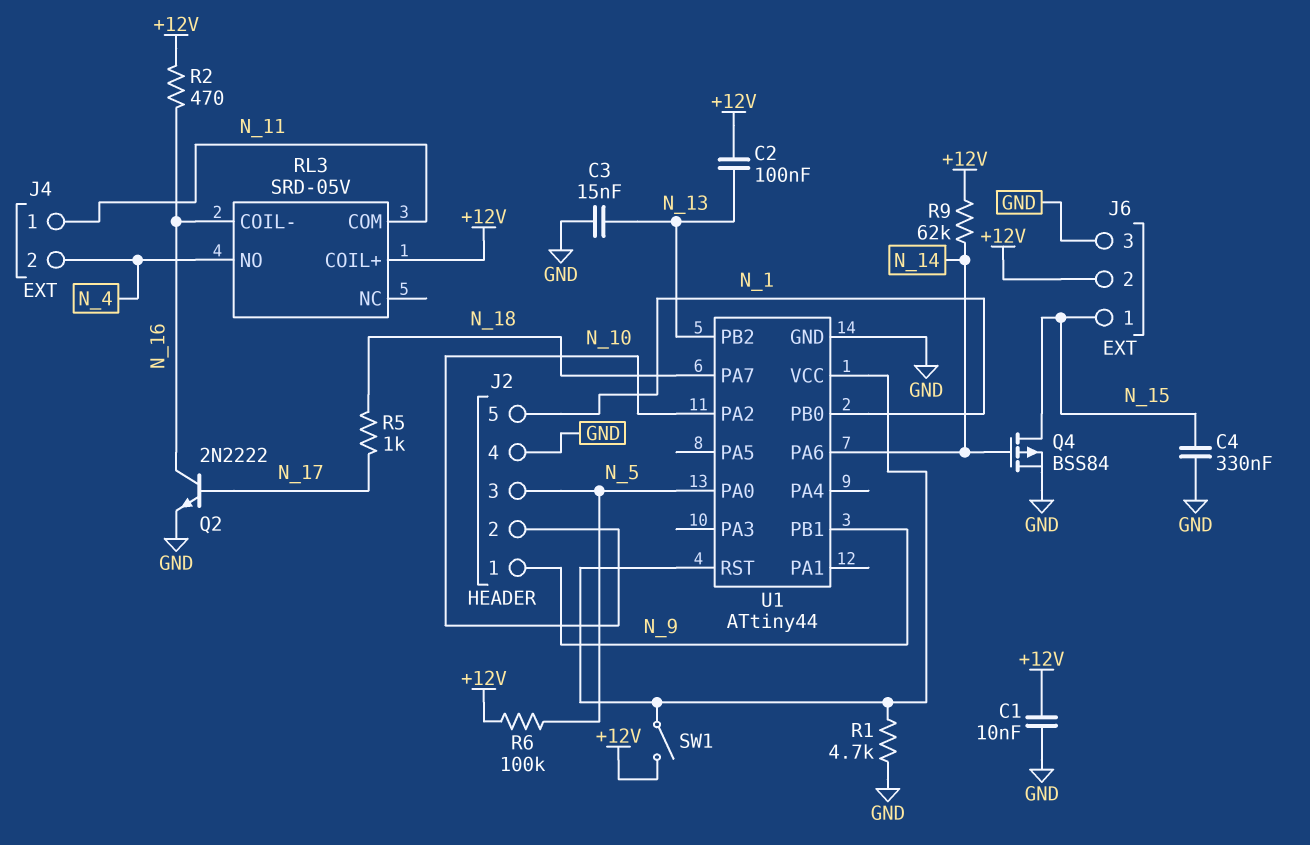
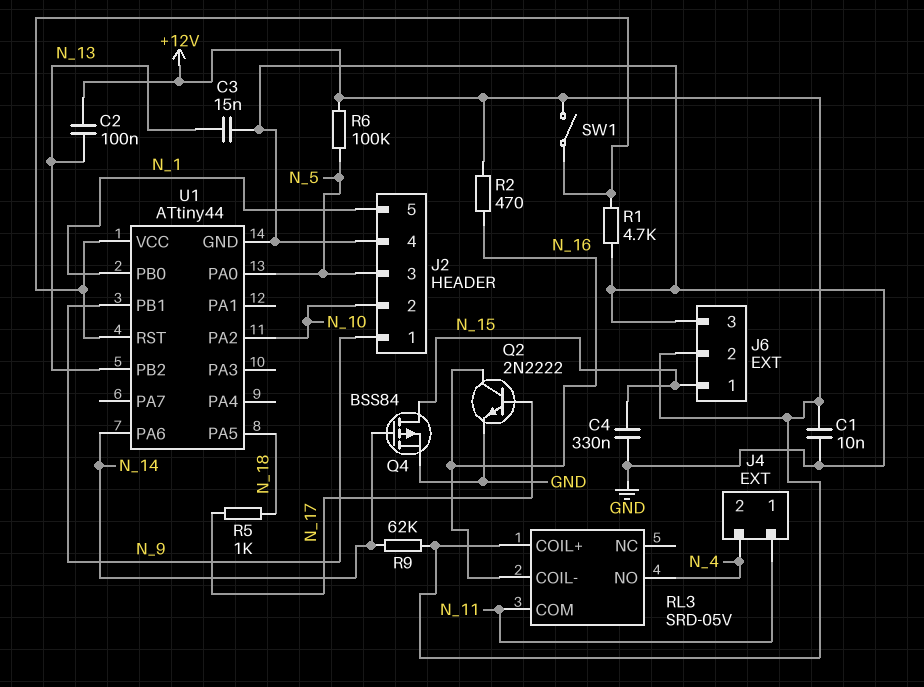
U1 pin PA5: none -> N_18
U1 pin PA7: N_18 -> none

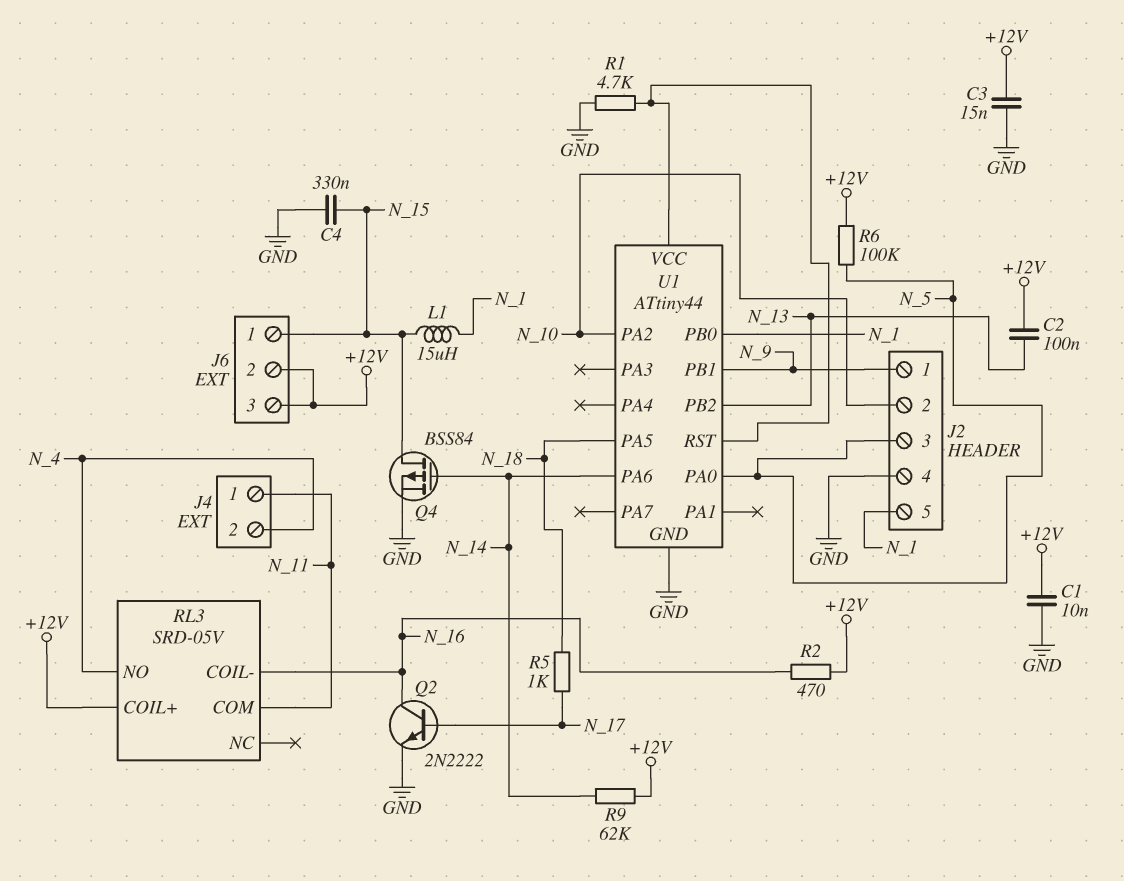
C3: 15nF (GND, N_13) -> 15nF (+12V, GND)
J6 pin 3: GND -> +12V
L1: none -> 15uH (N_1, N_15)
SW1: switch (+12V, U1/RST) -> none

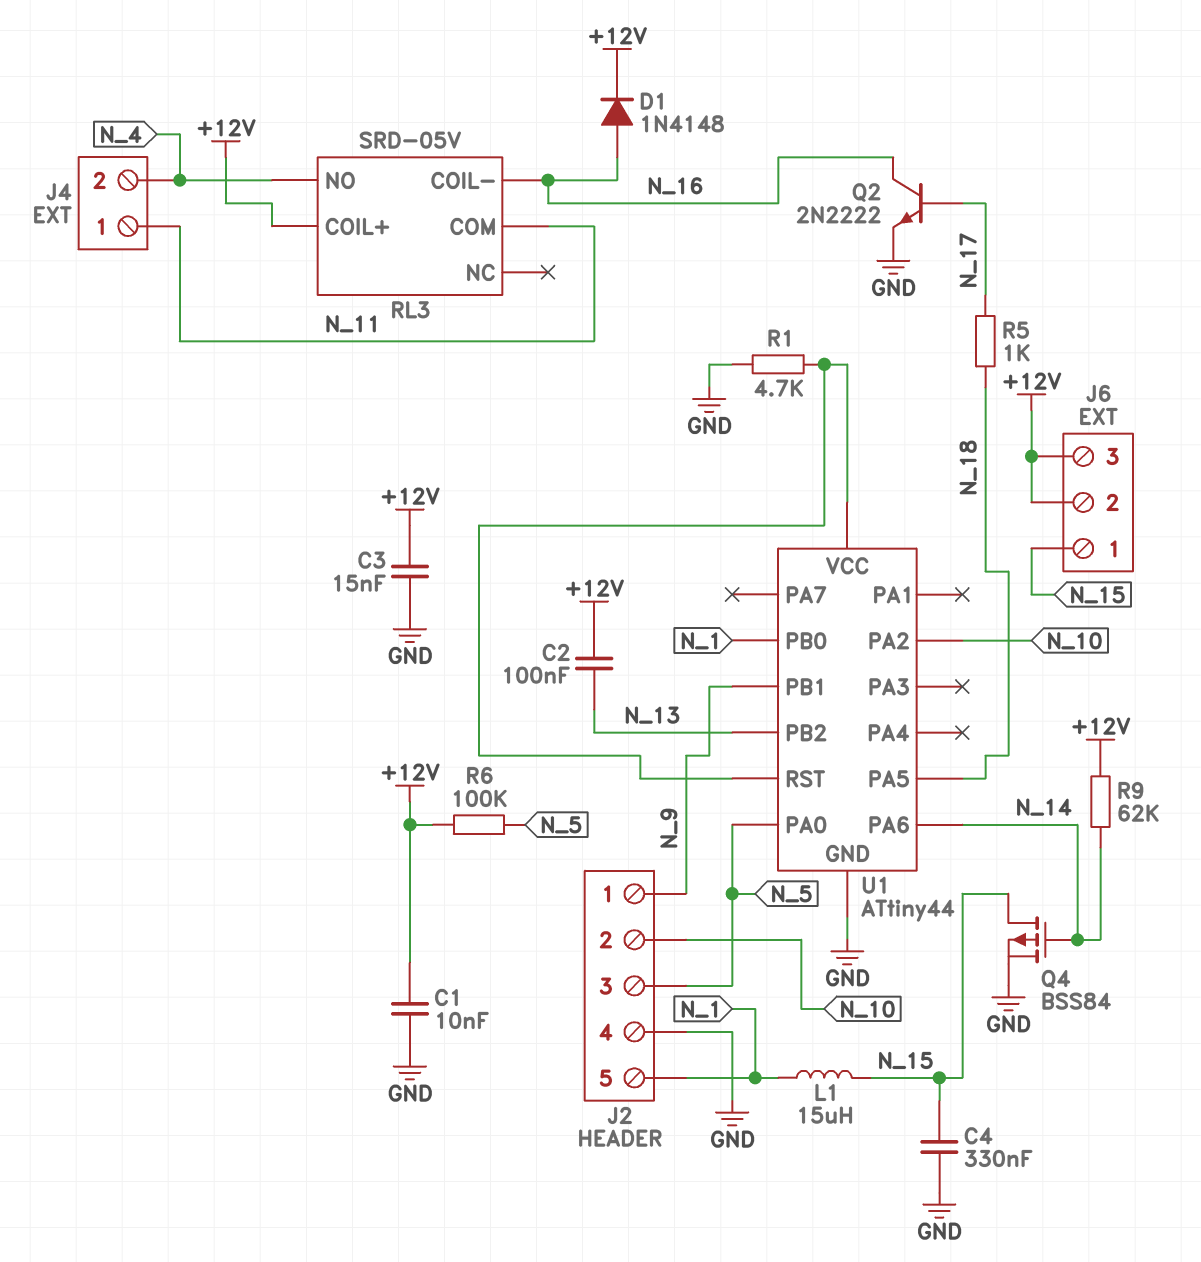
D1: none -> diode 1N4148 (A N_16, K +12V)
R2: 470 (+12V, N_16) -> none

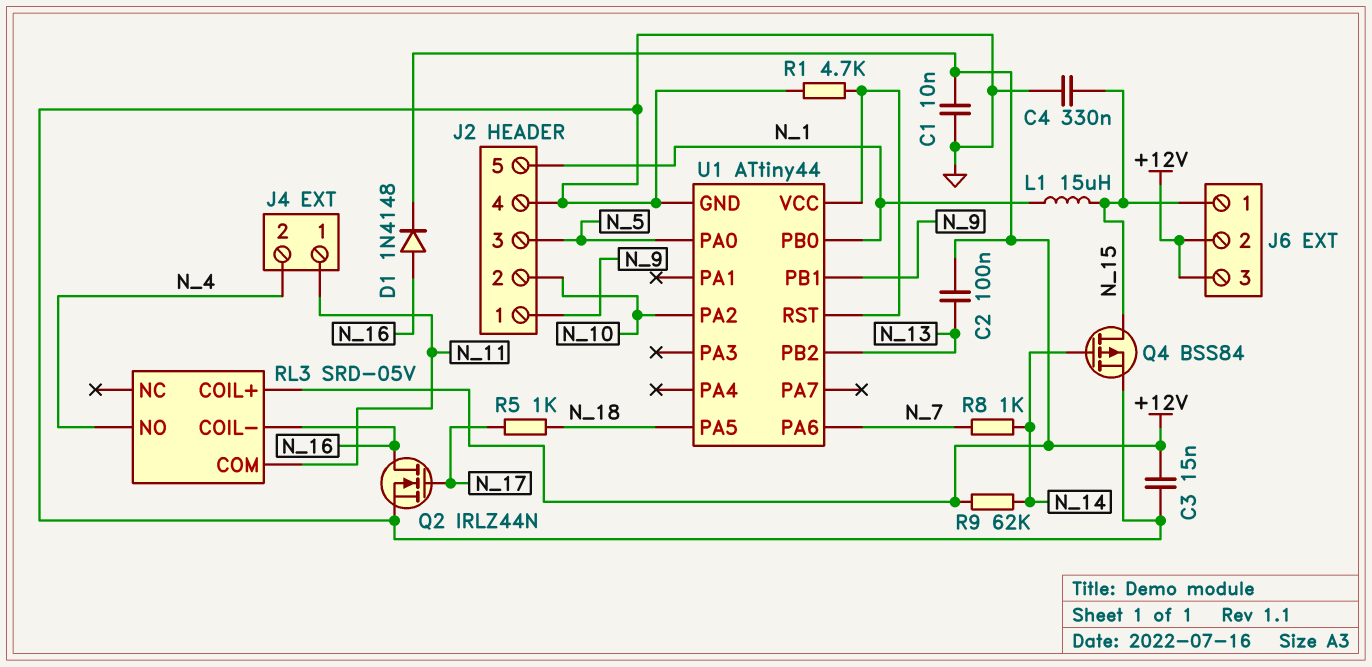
Q2: NPN 2N2222 (B N_17, C N_16, E GND) -> NMOS IRLZ44N (G N_17, D N_16, S GND)
R6: 100k (+12V, N_5) -> none
R8: none -> 1k (N_7, N_14)
U1 pin PA6: N_14 -> N_7

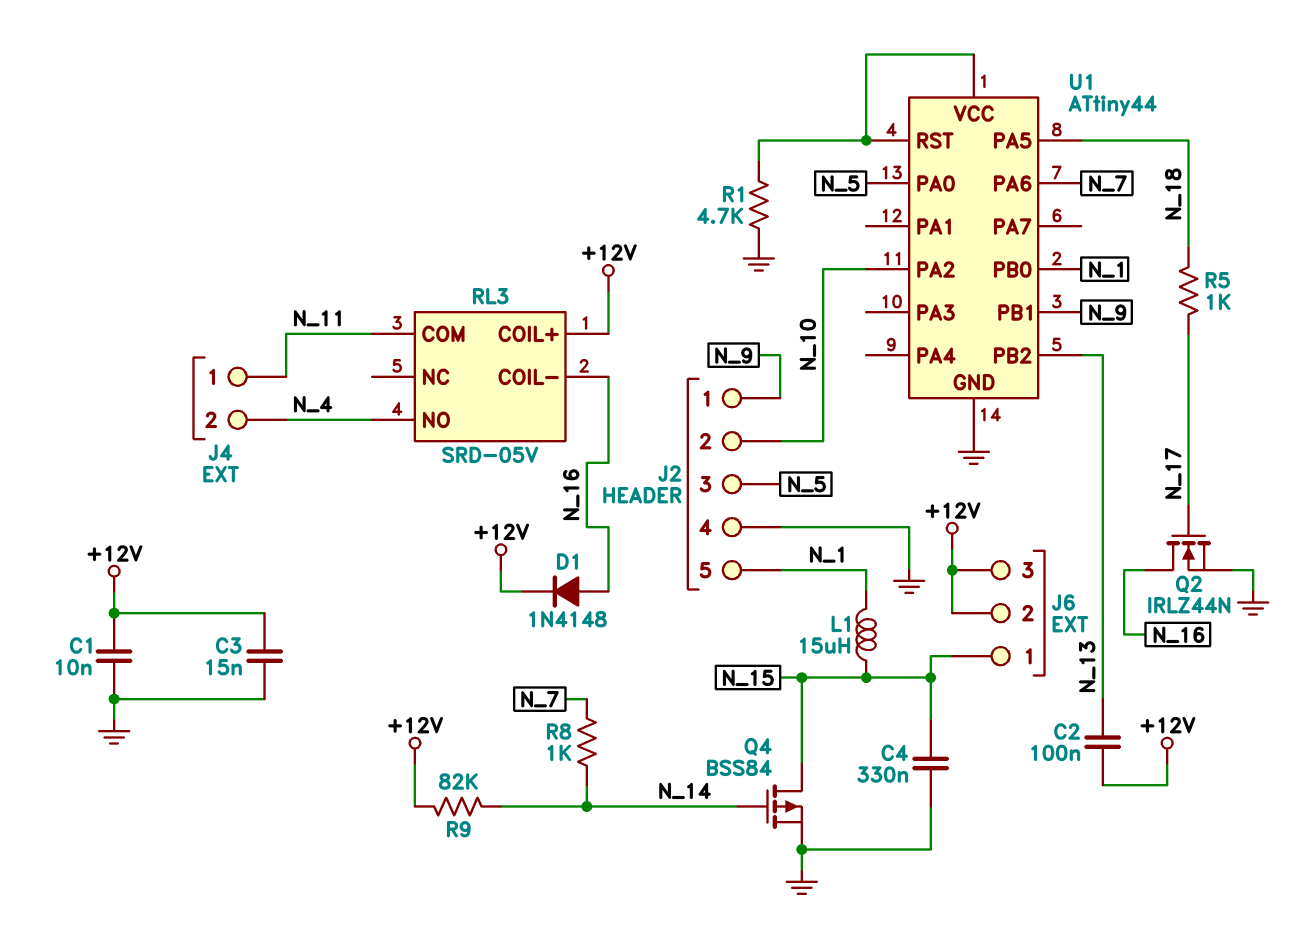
R9: 62k (+12V, N_14) -> 82k (+12V, N_14)

